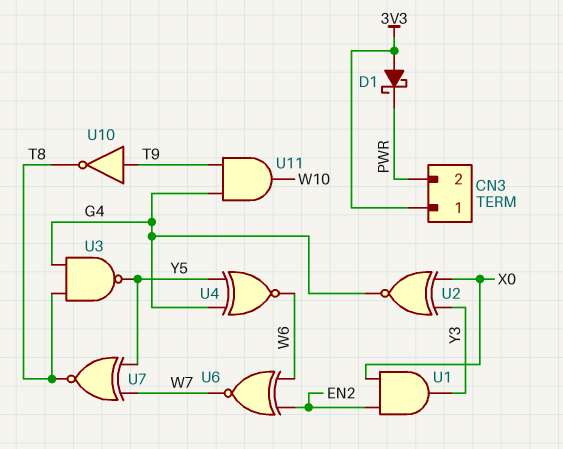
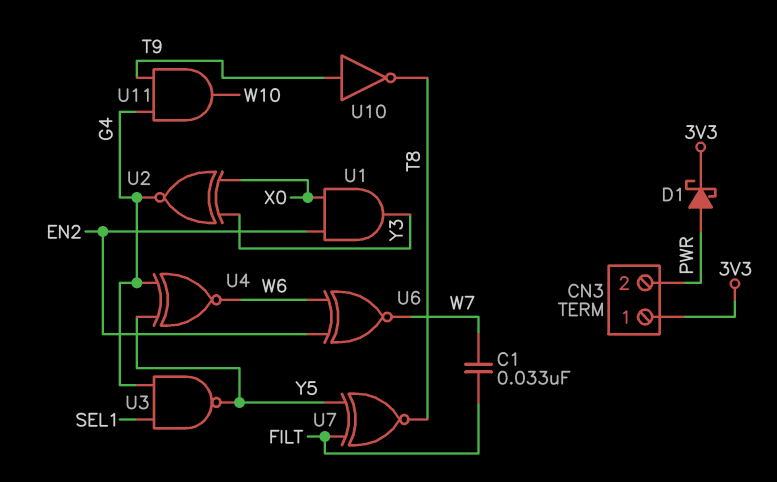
C1: none -> 33nF (FILT, W7)
D1: schottky (A 3V3, K PWR) -> schottky (A PWR, K 3V3)
U3: NAND (in G4, in T8, out Y5) -> NAND (in G4, in SEL1, out Y5)
U7: XNOR (in W7, in Y5, out T8) -> XNOR (in FILT, in Y5, out T8)

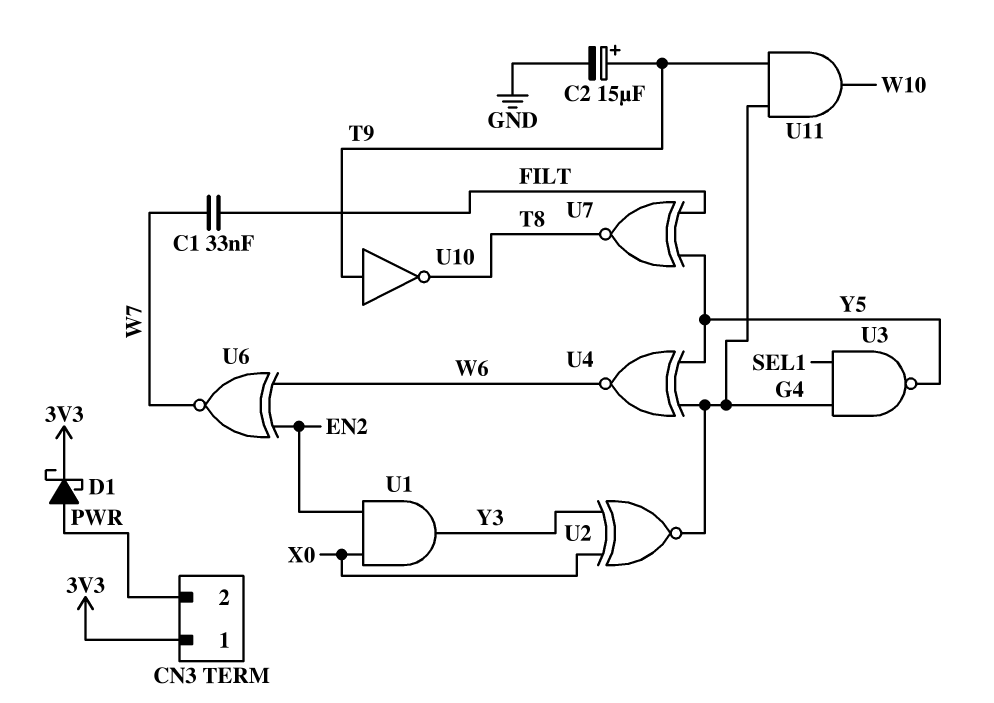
C2: none -> 15uF (plus T9, minus GND)

